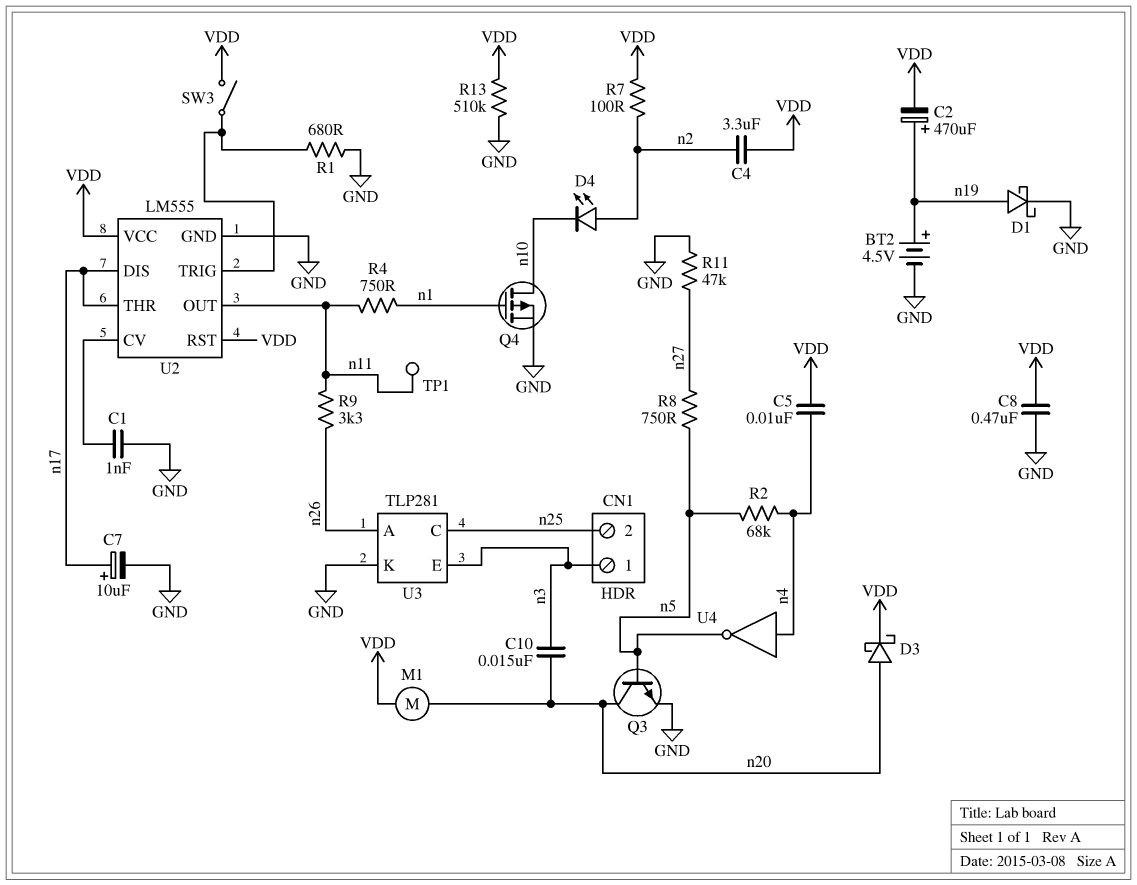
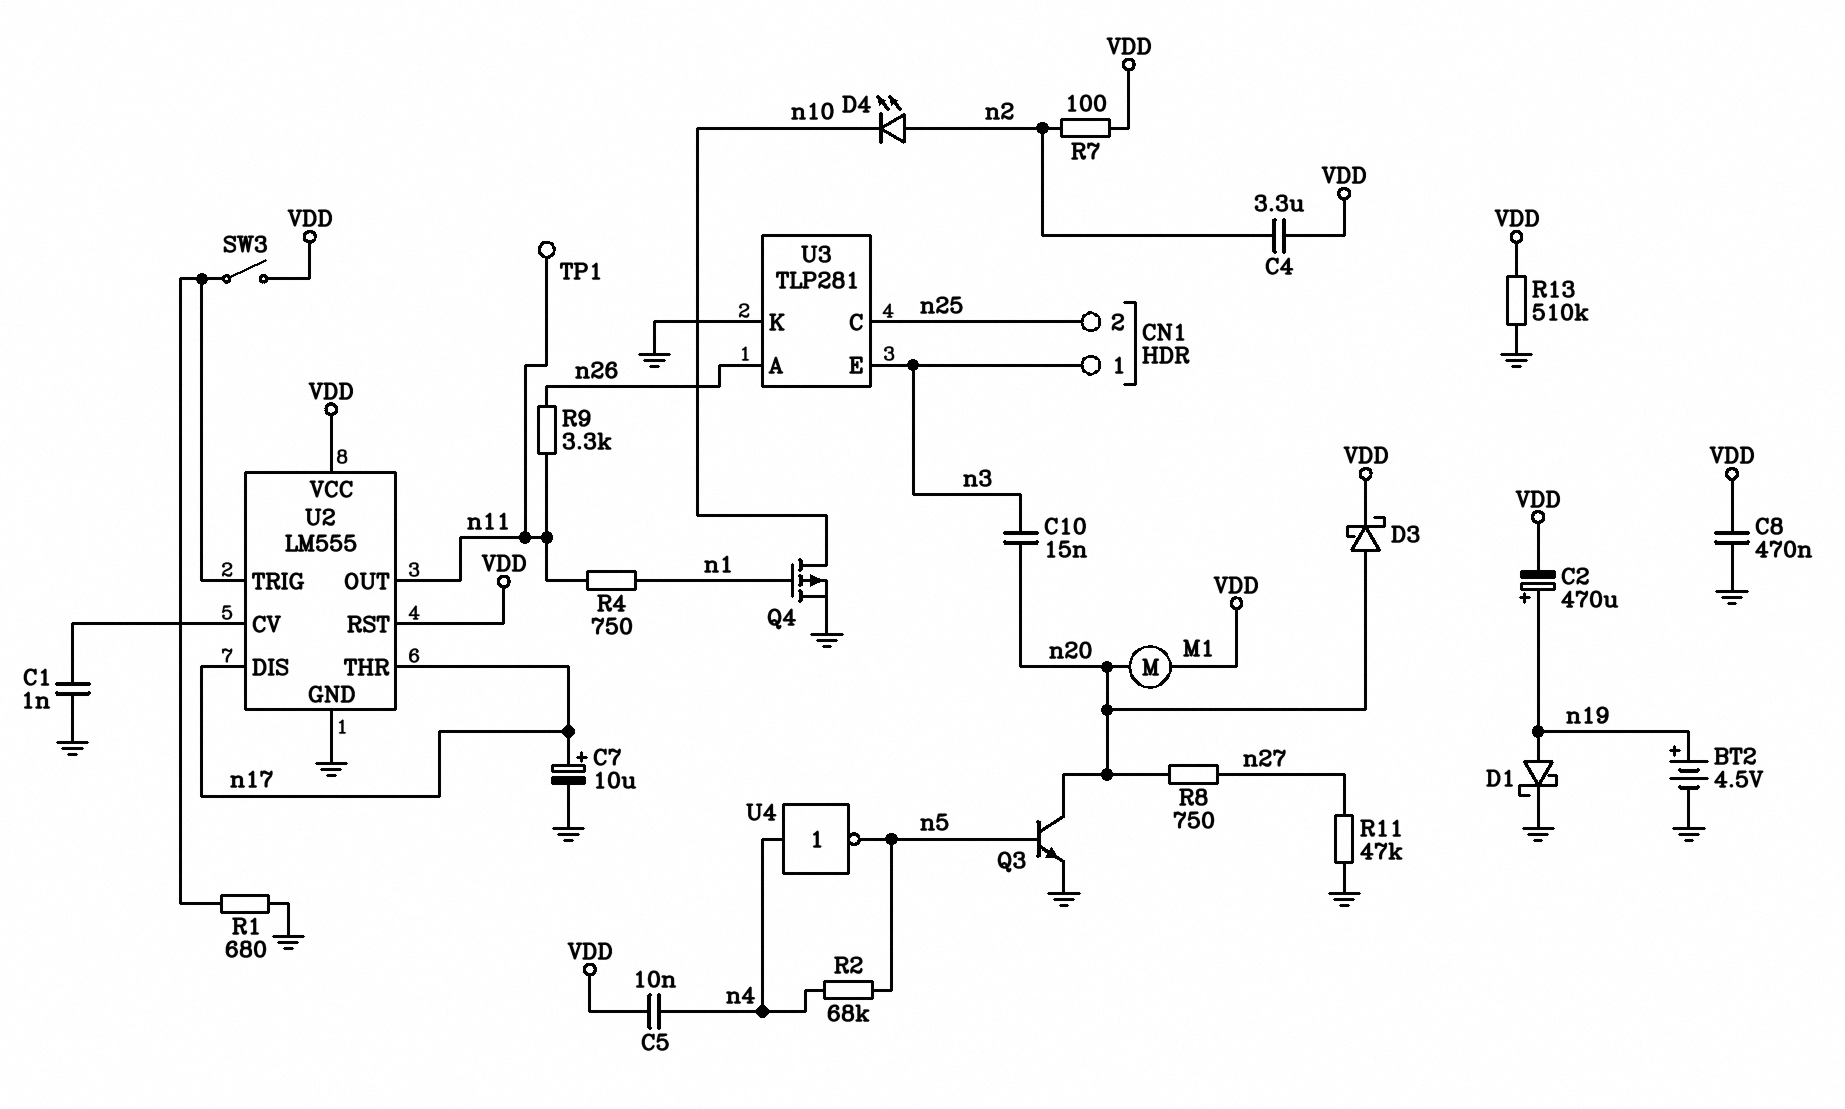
R8: 750 (n5, n27) -> 750 (n20, n27)

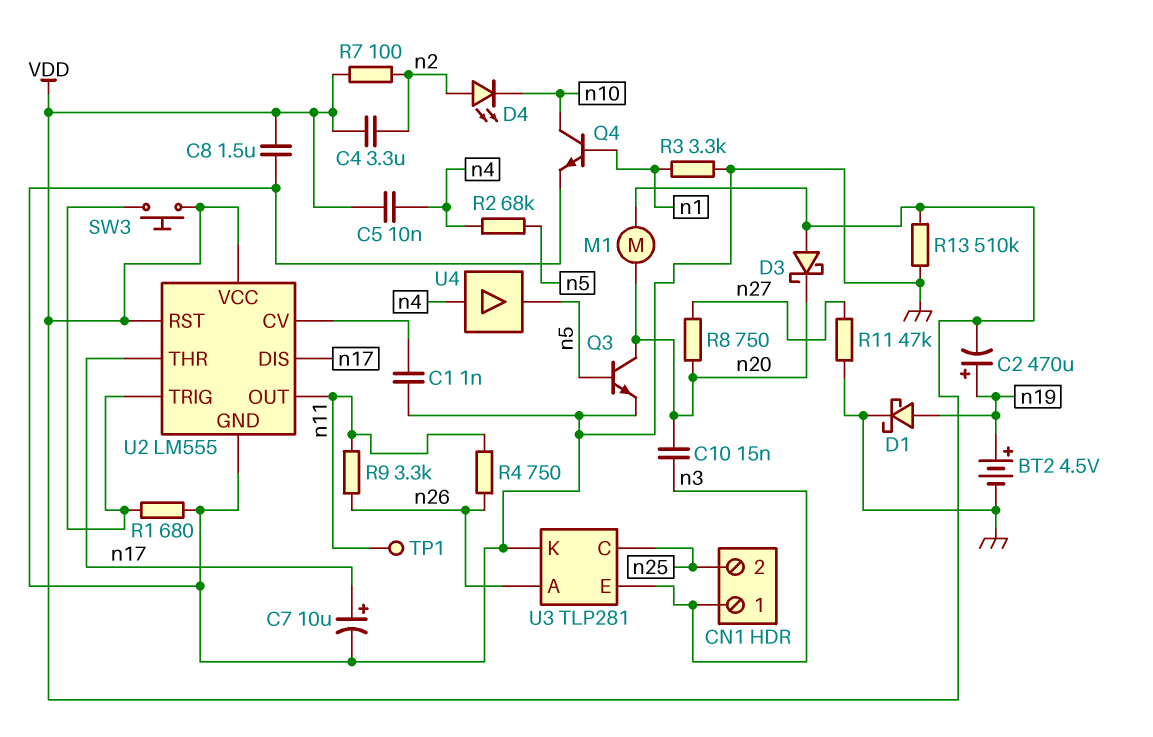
C8: 470nF (GND, VDD) -> 1.5uF (GND, VDD)
D3: schottky (A n20, K VDD) -> schottky (A VDD, K n20)
Q4: PMOS (G n1, D n10, S GND) -> NPN (B n1, C n10, E GND)
R3: none -> 3.3k (GND, n1)
R4: 750 (n1, n11) -> 750 (n11, n26)
SW3: switch (U2/TRIG, VDD) -> button (U2/TRIG, VDD)
U4: NOT (in n4, out n5) -> buffer (in n4, out n5)

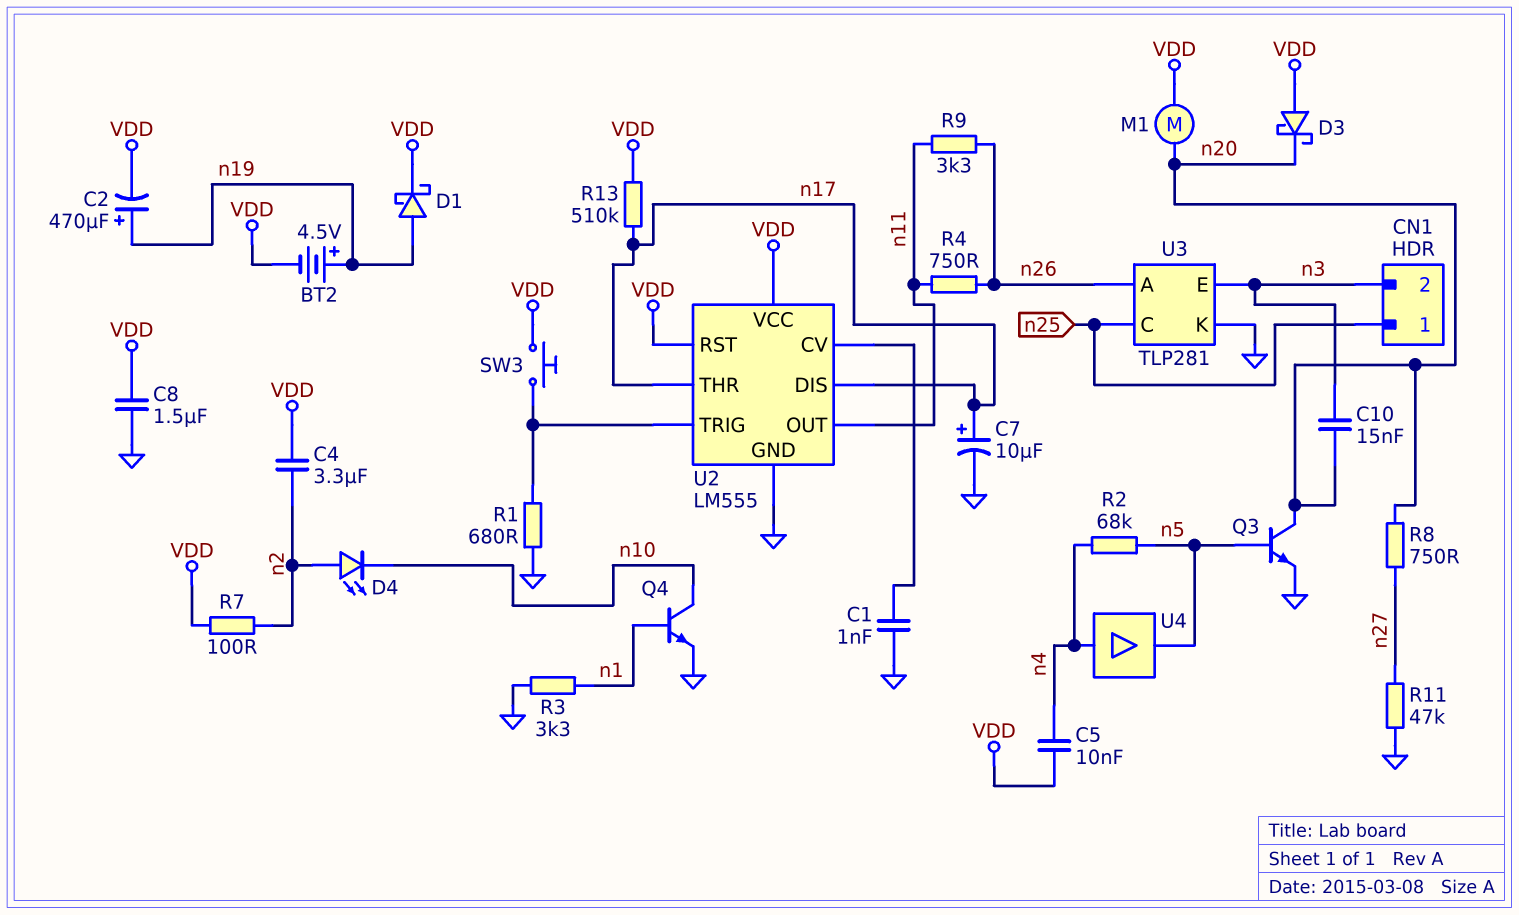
BT2: 4.5V (plus n19, minus GND) -> 4.5V (plus n19, minus VDD)
CN1 pin 1: n3 -> n25
CN1 pin 2: n25 -> n3
D1: schottky (A n19, K GND) -> schottky (A n19, K VDD)
R13: 510k (GND, VDD) -> 510k (VDD, n17)
TP1: test point (n11) -> none

